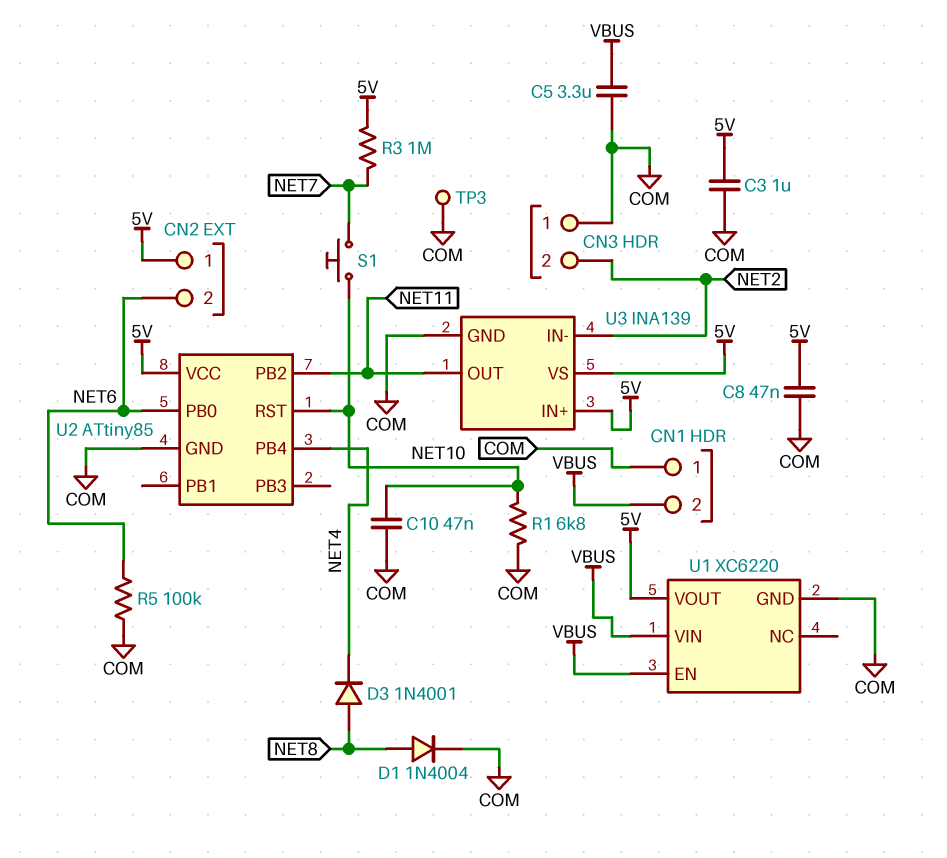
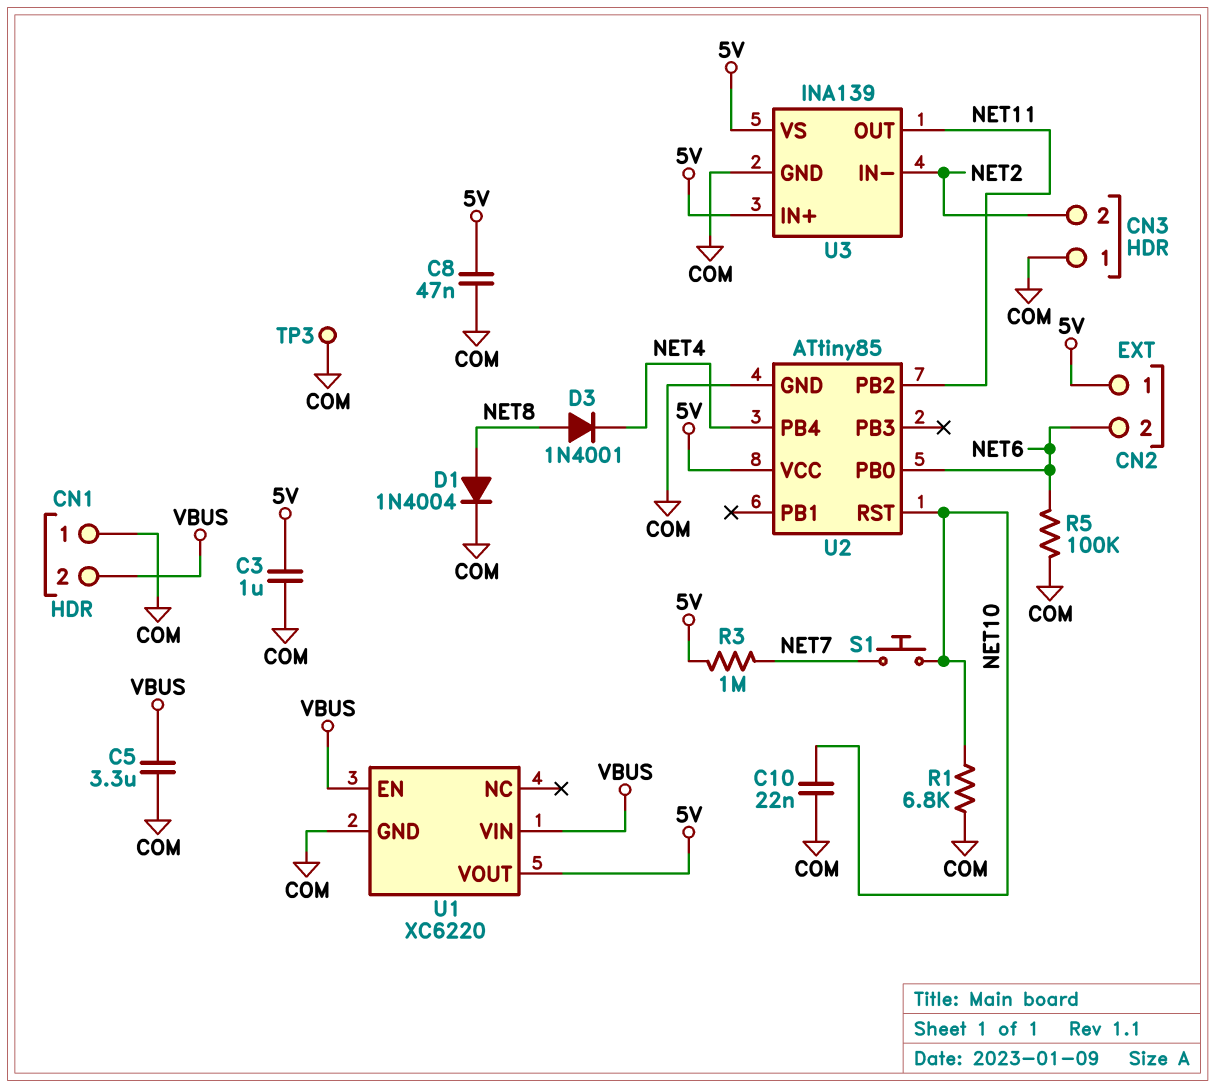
C10: 47nF (COM, NET10) -> 22nF (COM, NET10)

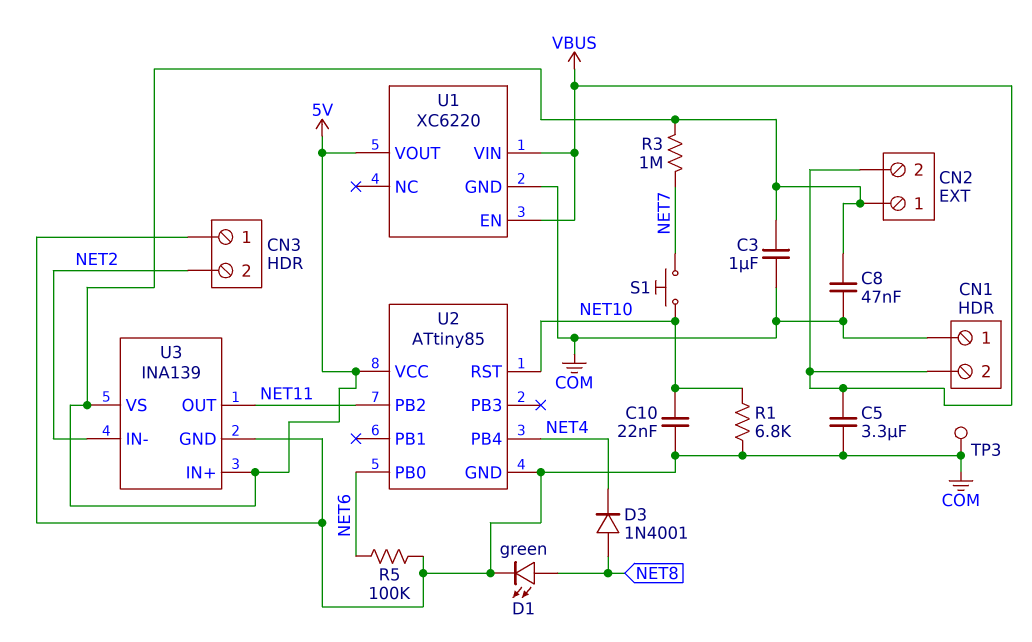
CN2 pin 2: NET6 -> VBUS
D1: diode 1N4004 (A NET8, K COM) -> LED green (A NET8, K COM)

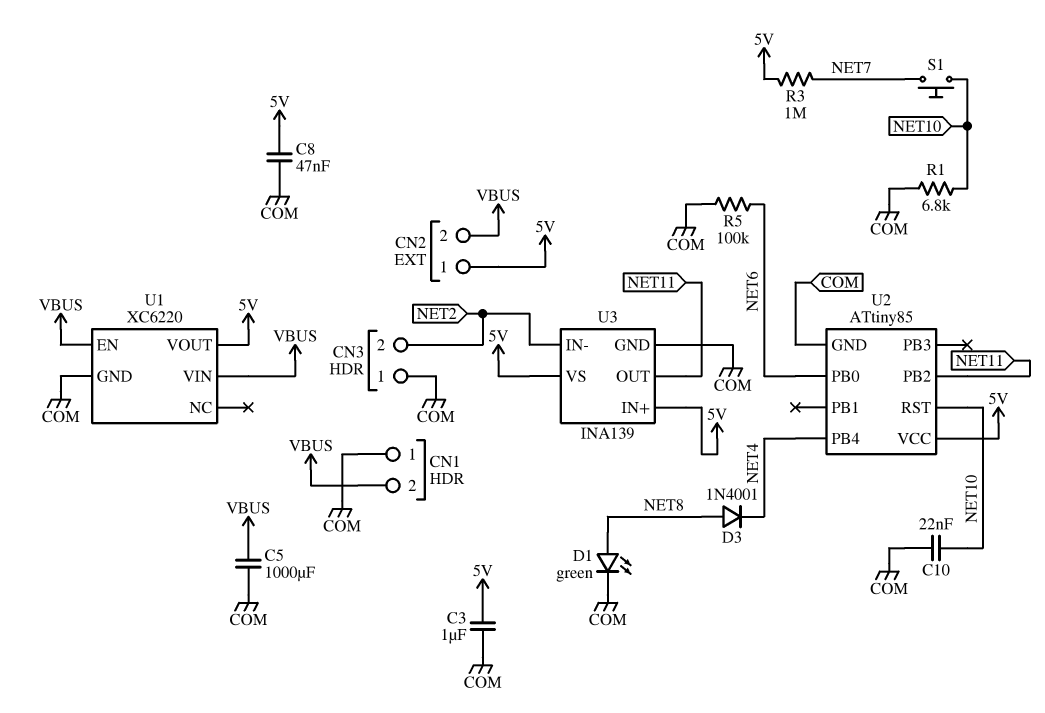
C5: 3.3uF (COM, VBUS) -> 1000uF (COM, VBUS)
TP3: test point (COM) -> none

